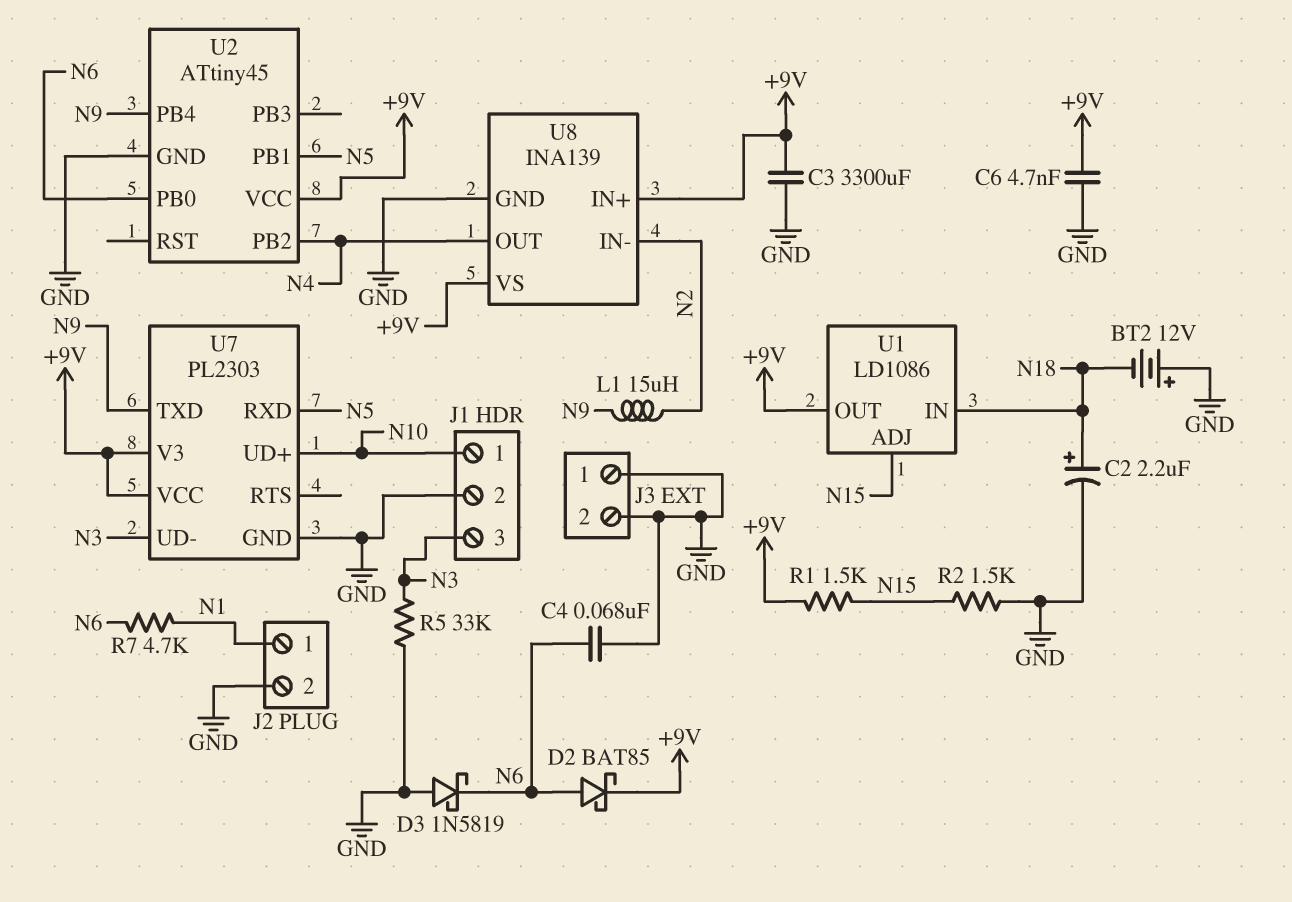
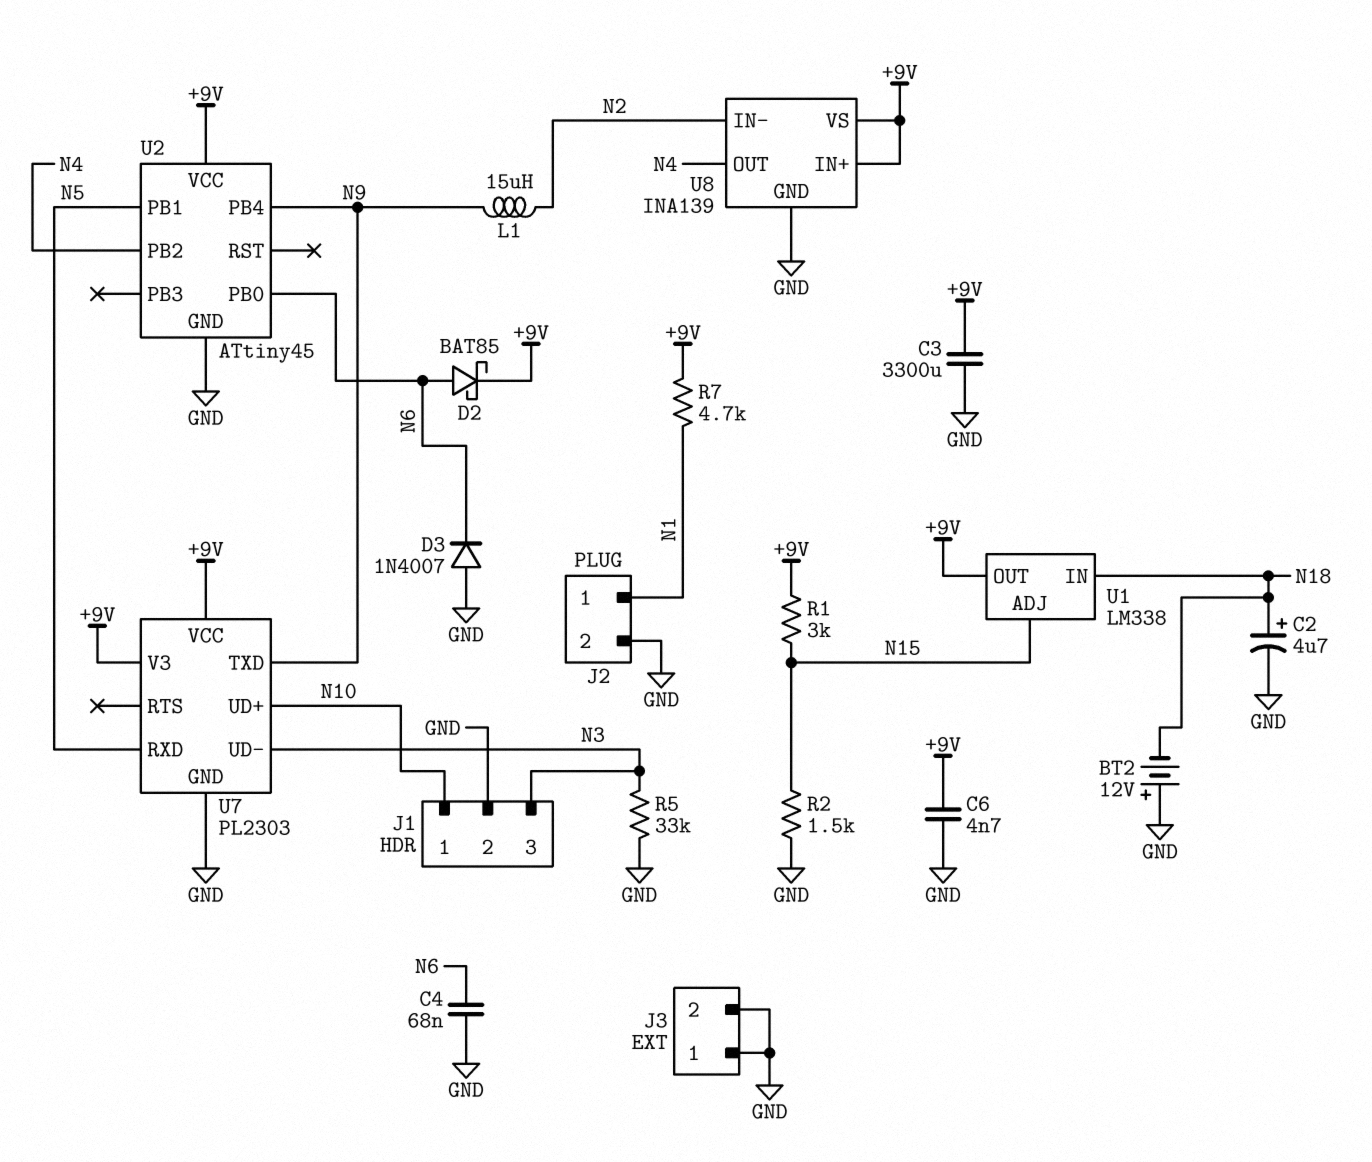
C2: 2.2uF (plus N18, minus GND) -> 4.7uF (plus N18, minus GND)
D3: schottky 1N5819 (A GND, K N6) -> diode 1N4007 (A GND, K N6)
R1: 1.5k (+9V, N15) -> 3k (+9V, N15)
R7: 4.7k (N1, N6) -> 4.7k (+9V, N1)
U1: LD1086 -> LM338

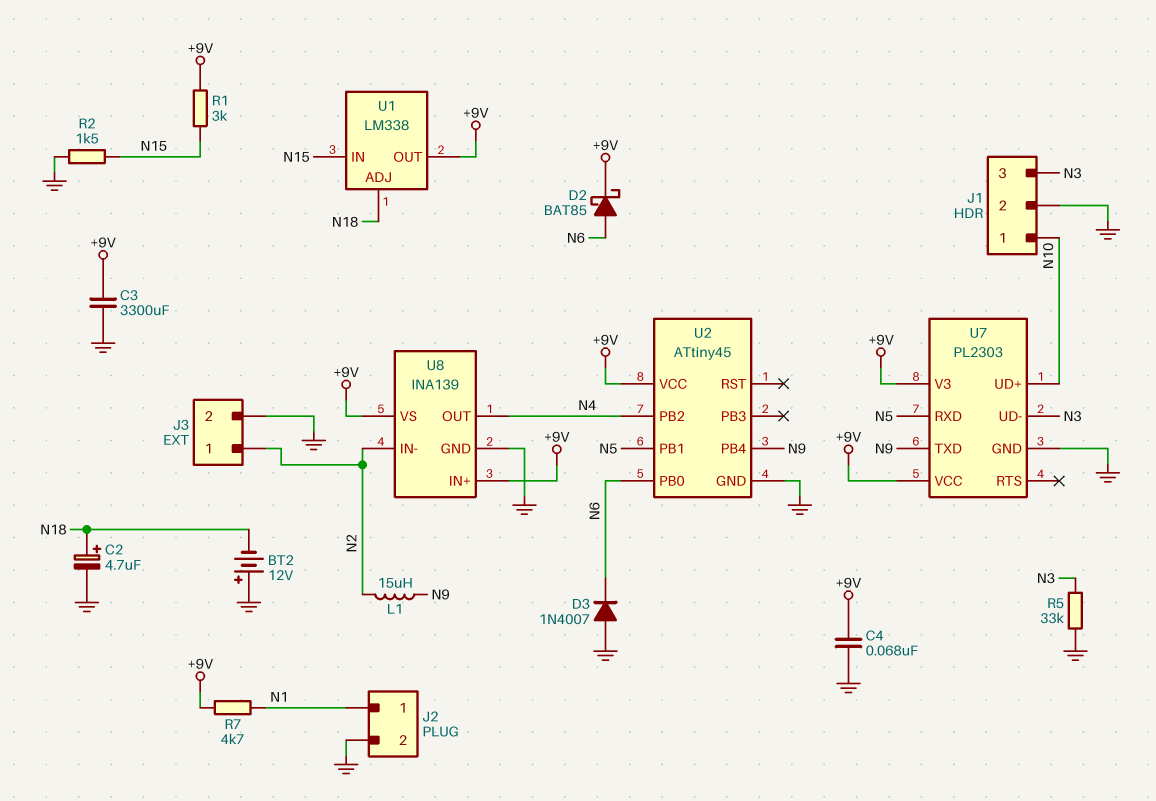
C4: 68nF (GND, N6) -> 68nF (+9V, GND)
C6: 4.7nF (+9V, GND) -> none
J3 pin 1: GND -> N2
U1 pin ADJ: N15 -> N18
U1 pin IN: N18 -> N15

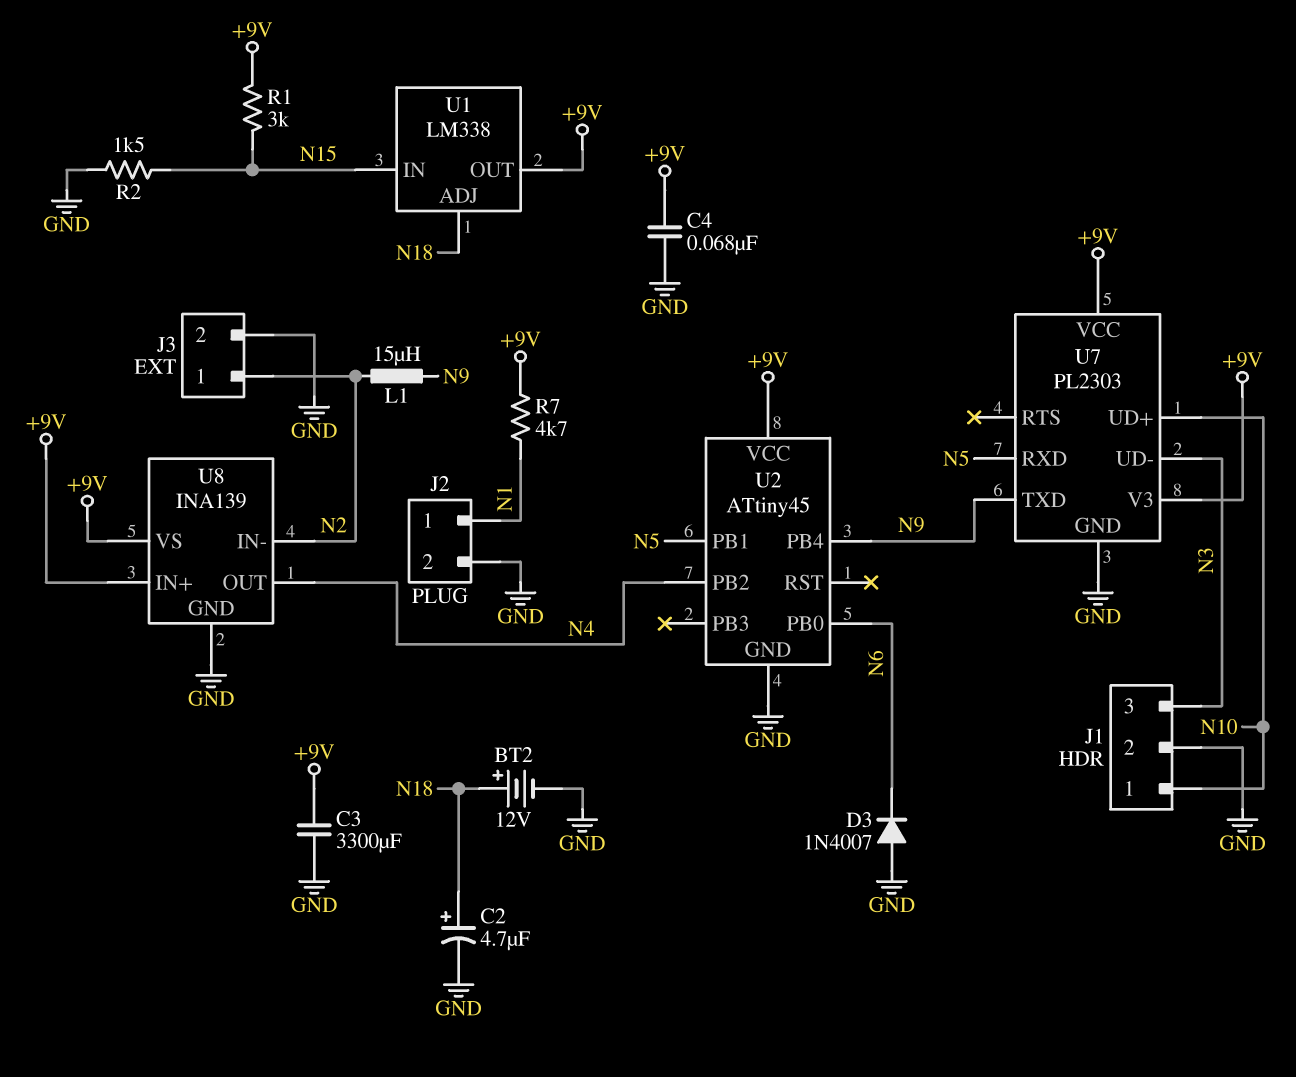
BT2: 12V (plus GND, minus N18) -> 12V (plus N18, minus GND)
D2: schottky BAT85 (A N6, K +9V) -> none
R5: 33k (GND, N3) -> none

